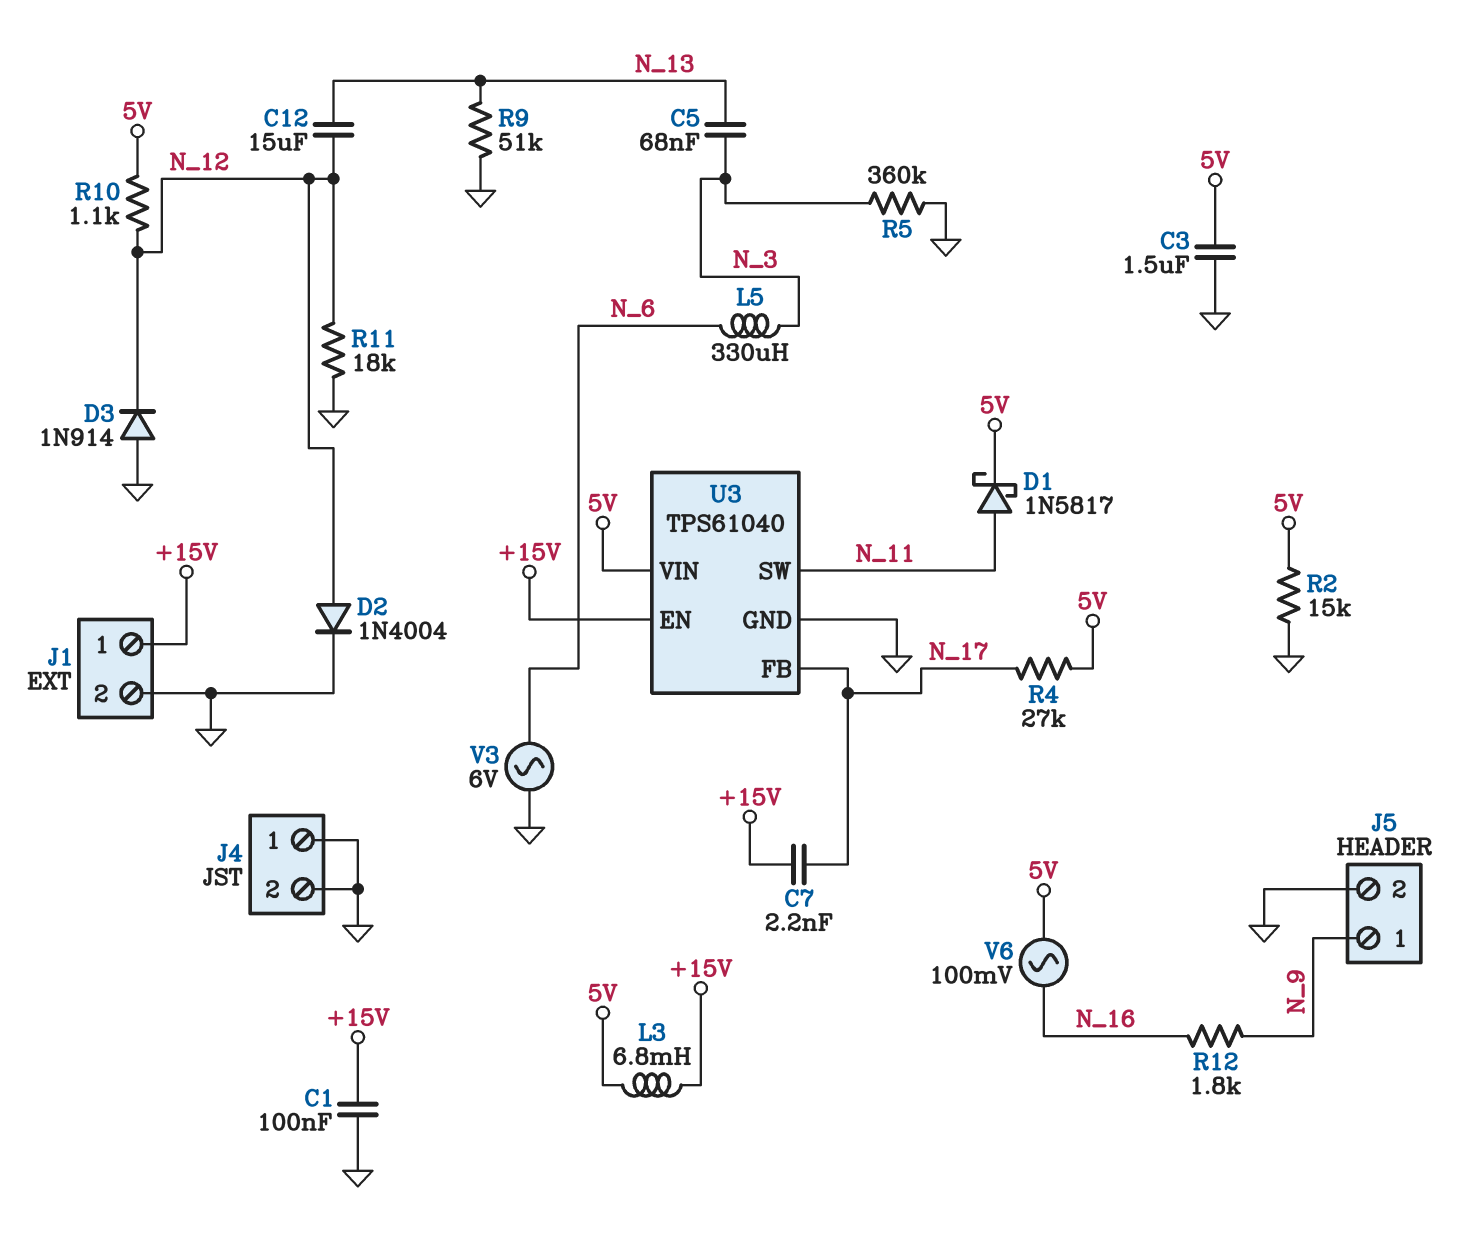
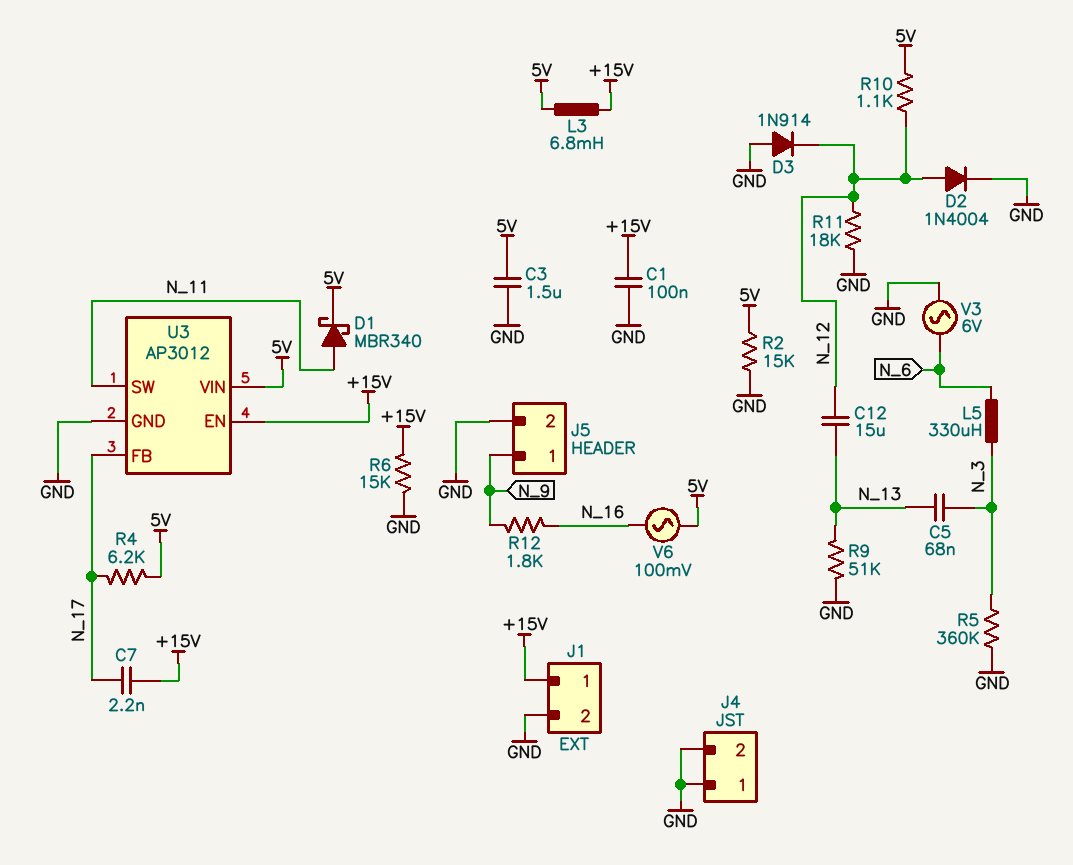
D1: schottky 1N5817 (A N_11, K 5V) -> schottky MBR340 (A N_11, K 5V)
R4: 27k (5V, N_17) -> 6.2k (5V, N_17)
R6: none -> 15k (+15V, GND)
U3: TPS61040 -> AP3012

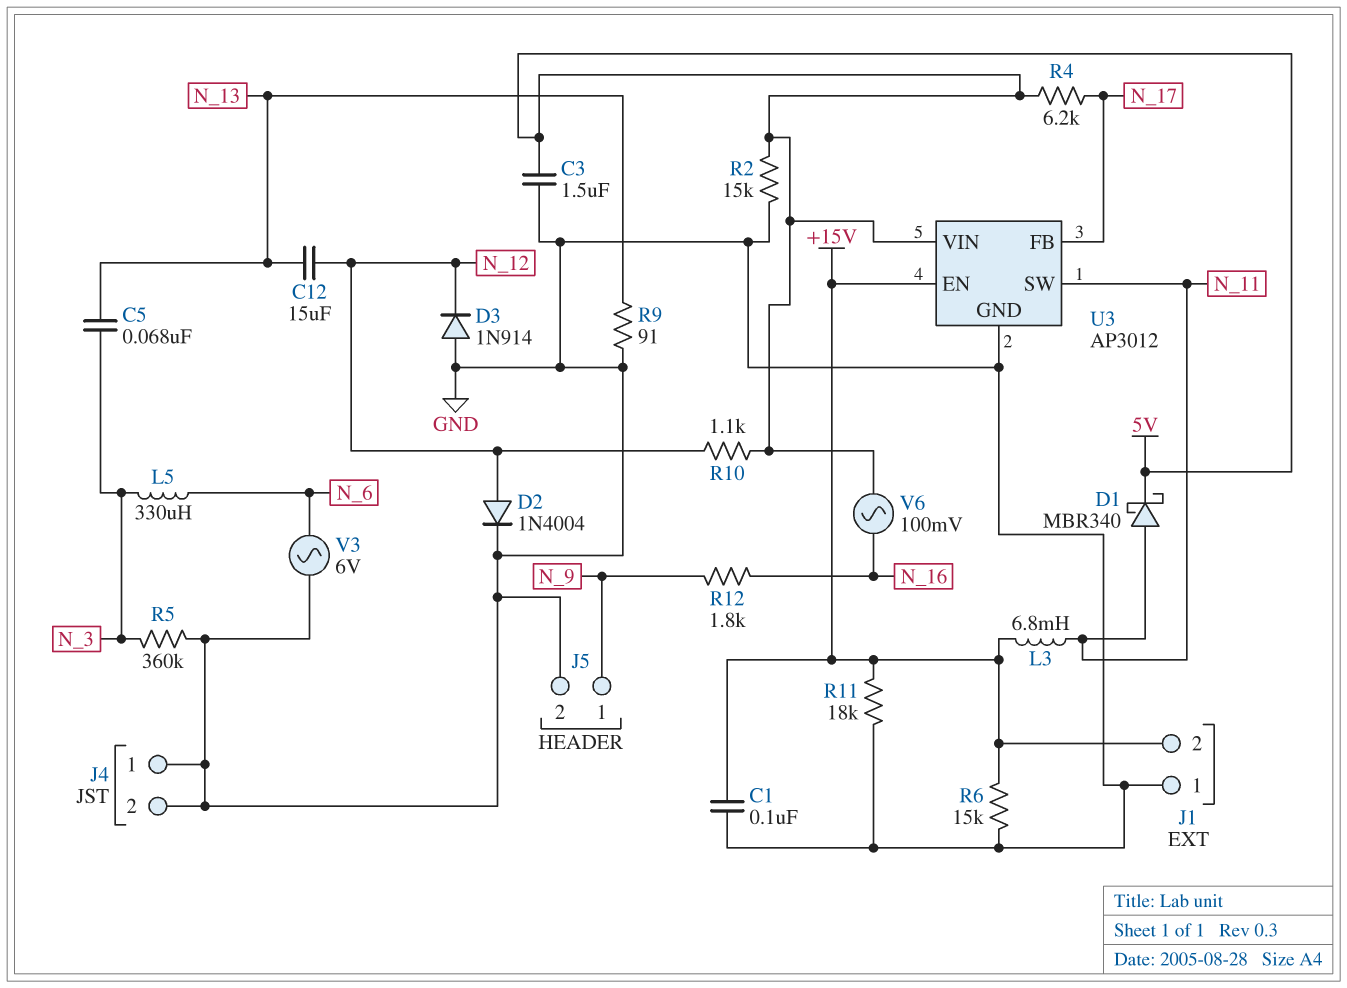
C7: 2.2nF (+15V, N_17) -> none
J1 pin 1: +15V -> GND
J1 pin 2: GND -> +15V
L3: 6.8mH (+15V, 5V) -> 6.8mH (+15V, N_11)
R9: 51k (GND, N_13) -> 91 (GND, N_13)
R11: 18k (GND, N_12) -> 18k (+15V, GND)

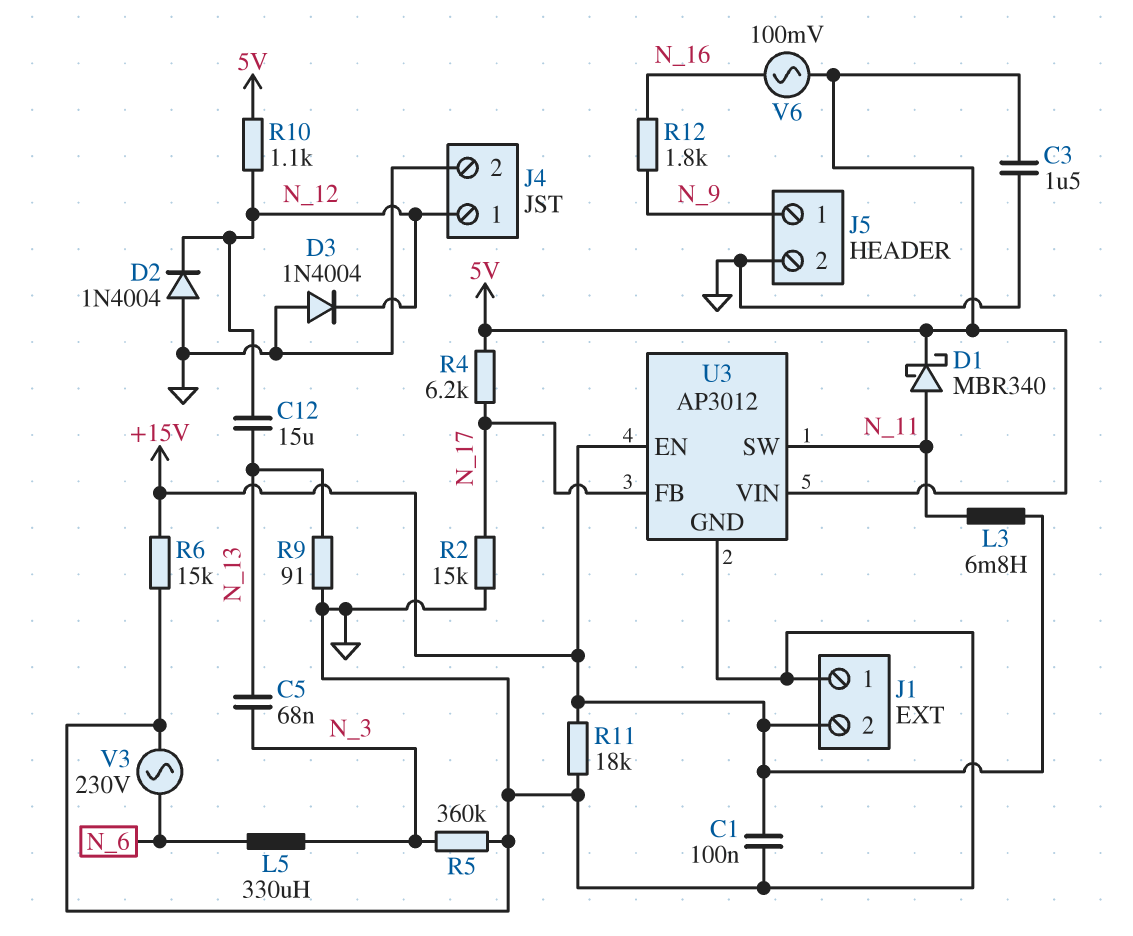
D2: diode 1N4004 (A N_12, K GND) -> diode 1N4004 (A GND, K N_12)
D3: diode 1N914 (A GND, K N_12) -> diode 1N4004 (A GND, K N_12)
J4 pin 1: GND -> N_12
R2: 15k (5V, GND) -> 15k (GND, N_17)
V3: AC 6V (GND, N_6) -> AC 230V (GND, N_6)

